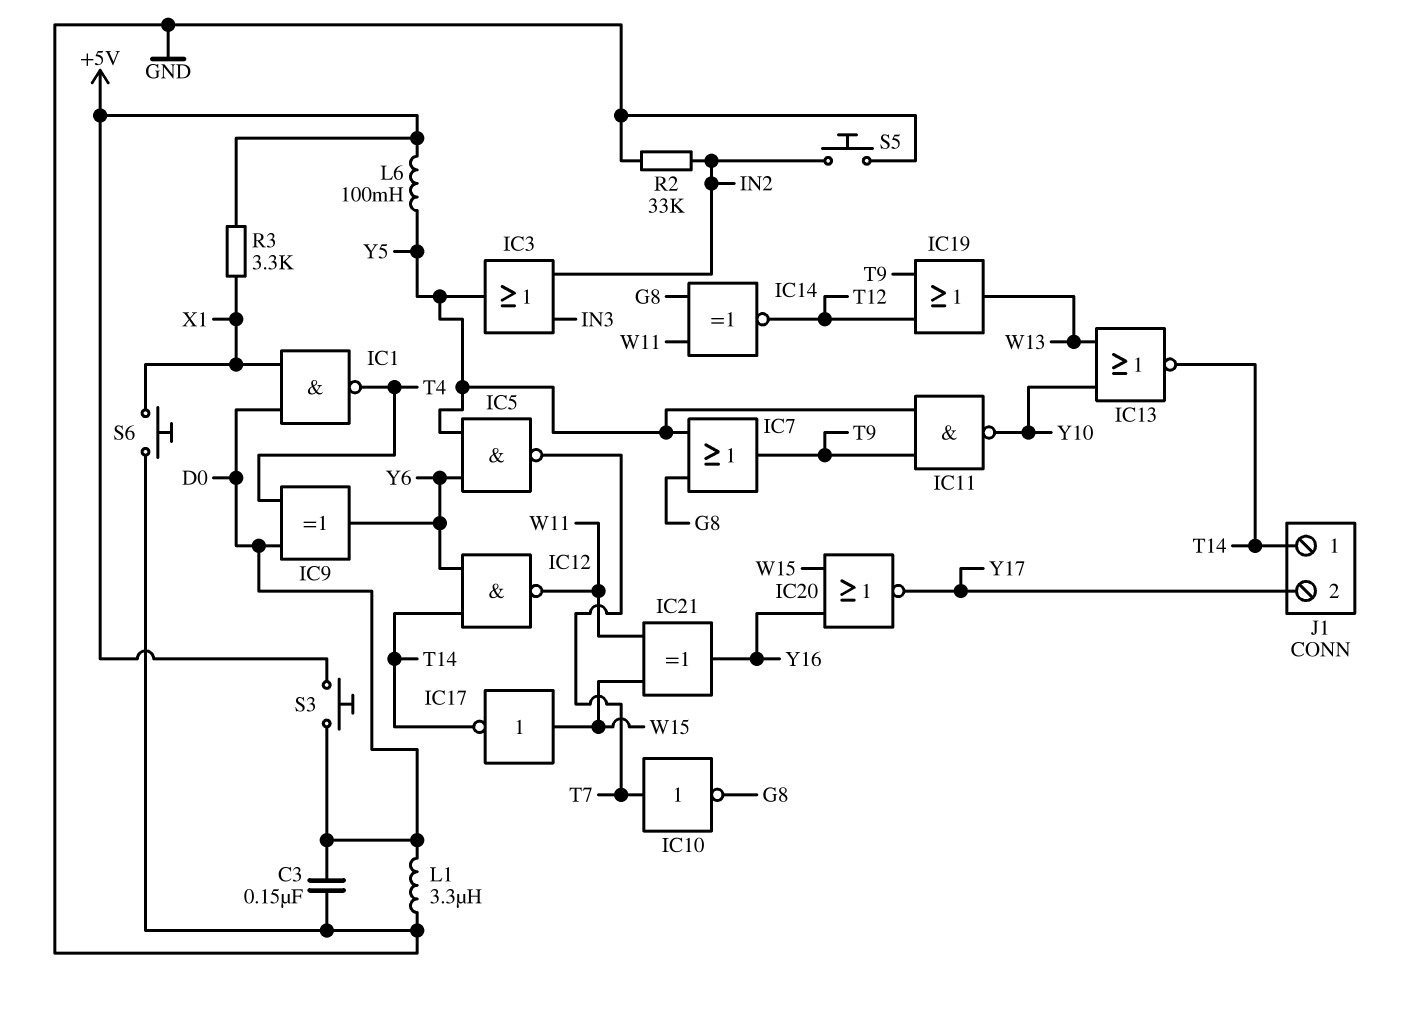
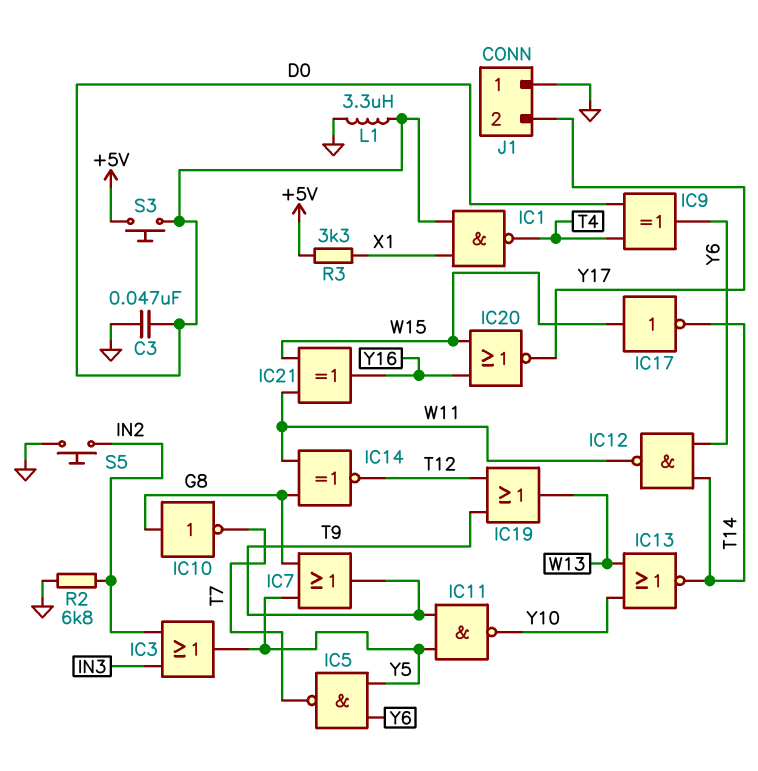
C3: 150nF (D0, GND) -> 47nF (D0, GND)
IC10: NOT (in T7, out G8) -> NOT (in G8, out T7)
J1 pin 1: T14 -> GND
L6: 100mH (+5V, Y5) -> none
R2: 33k (GND, IN2) -> 6.8k (GND, IN2)
S6: button (GND, X1) -> none

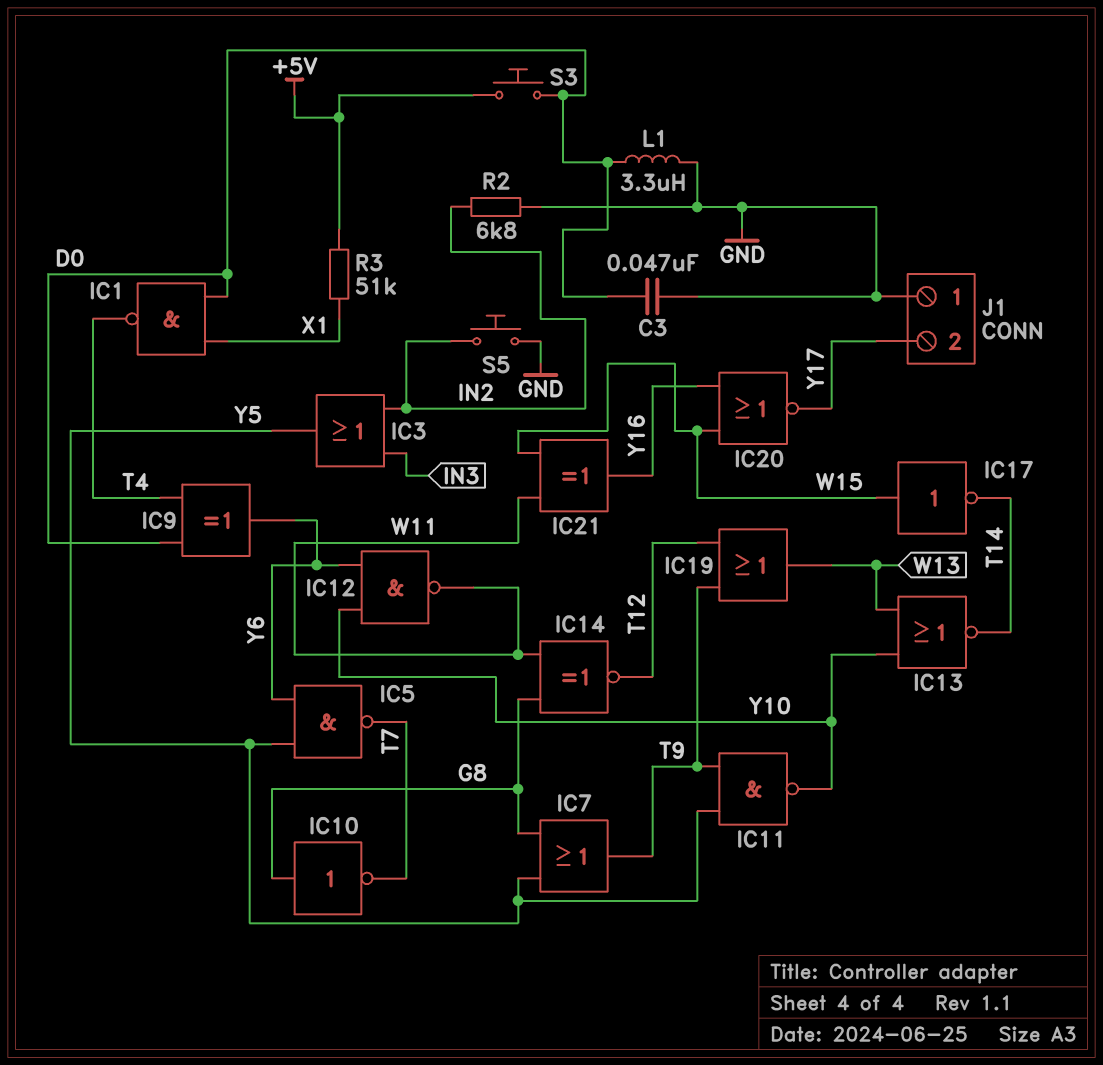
IC12: NAND (in T14, in Y6, out W11) -> NAND (in Y6, in Y10, out W11)
R3: 3.3k (+5V, X1) -> 51k (+5V, X1)

